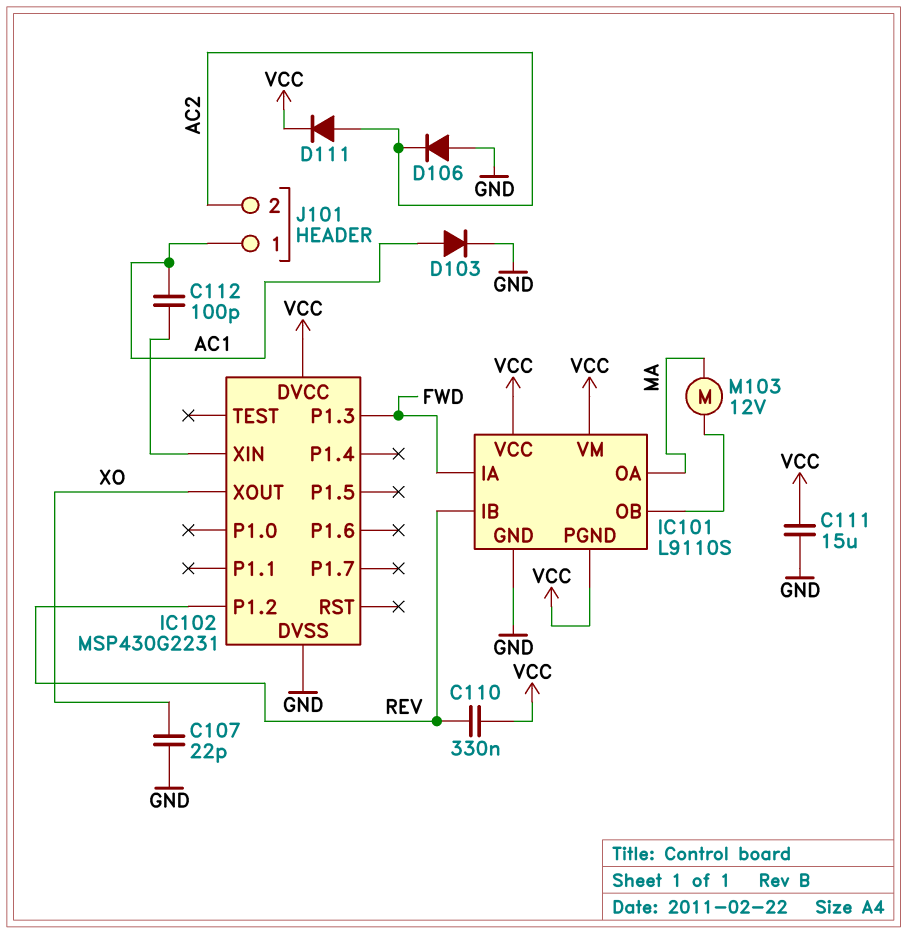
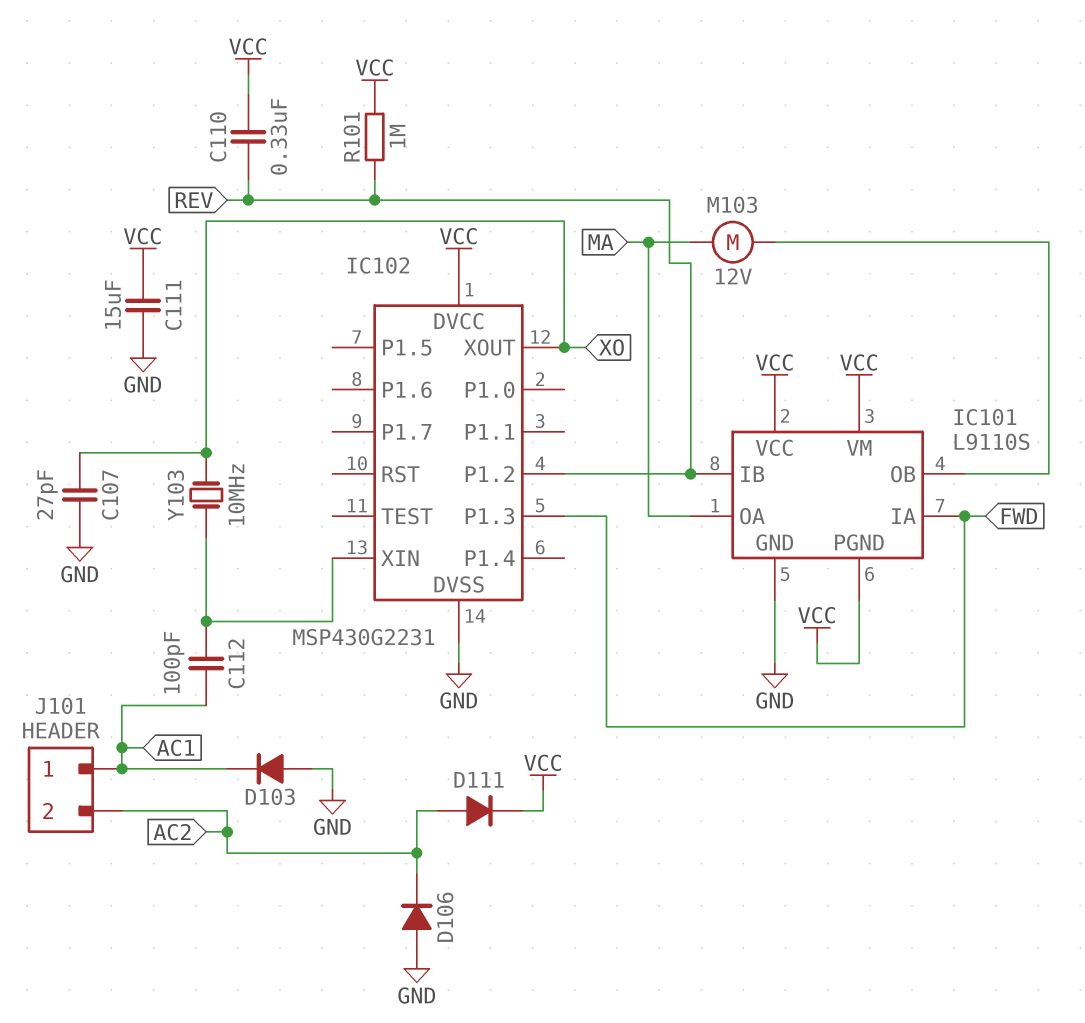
C107: 22pF (GND, XO) -> 27pF (GND, XO)
D103: diode (A AC1, K GND) -> diode (A GND, K AC1)
R101: none -> 1M (REV, VCC)
Y103: none -> 10MHz (IC102/XIN, XO)

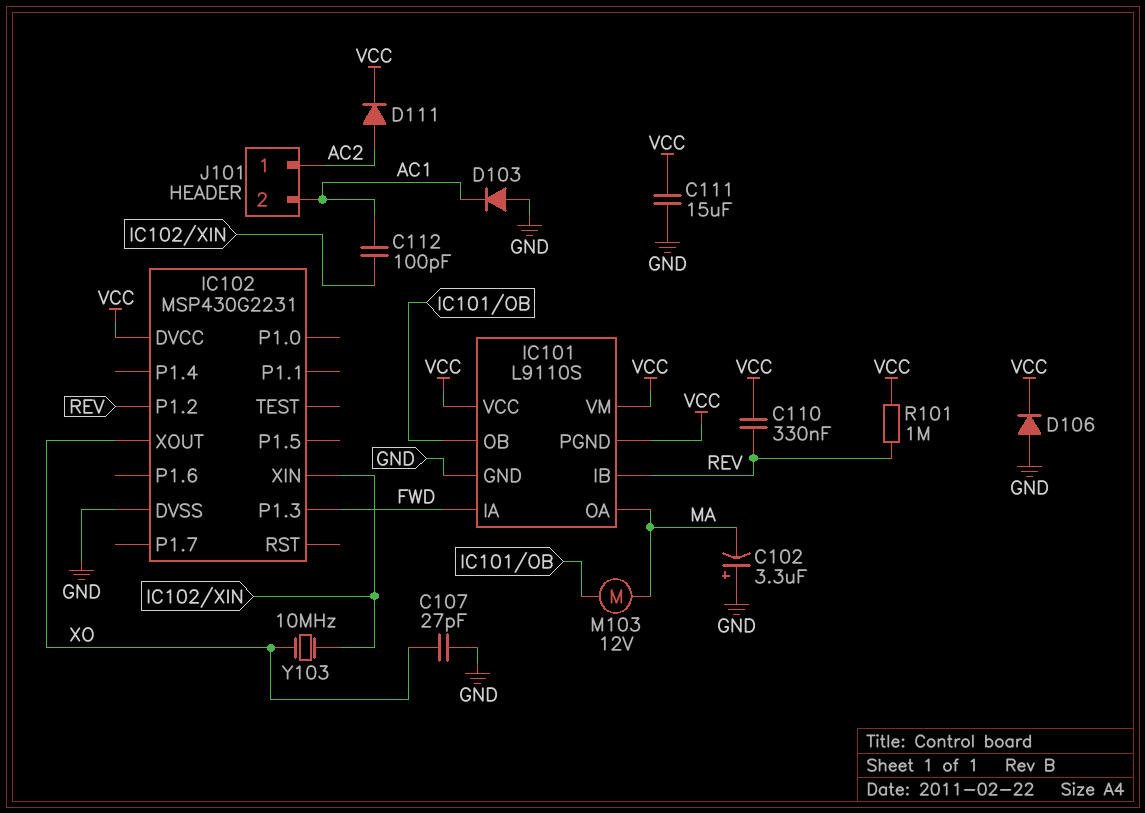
C102: none -> 3.3uF (plus GND, minus MA)
D106: diode (A GND, K AC2) -> diode (A GND, K VCC)
J101 pin 1: AC1 -> AC2
J101 pin 2: AC2 -> AC1

